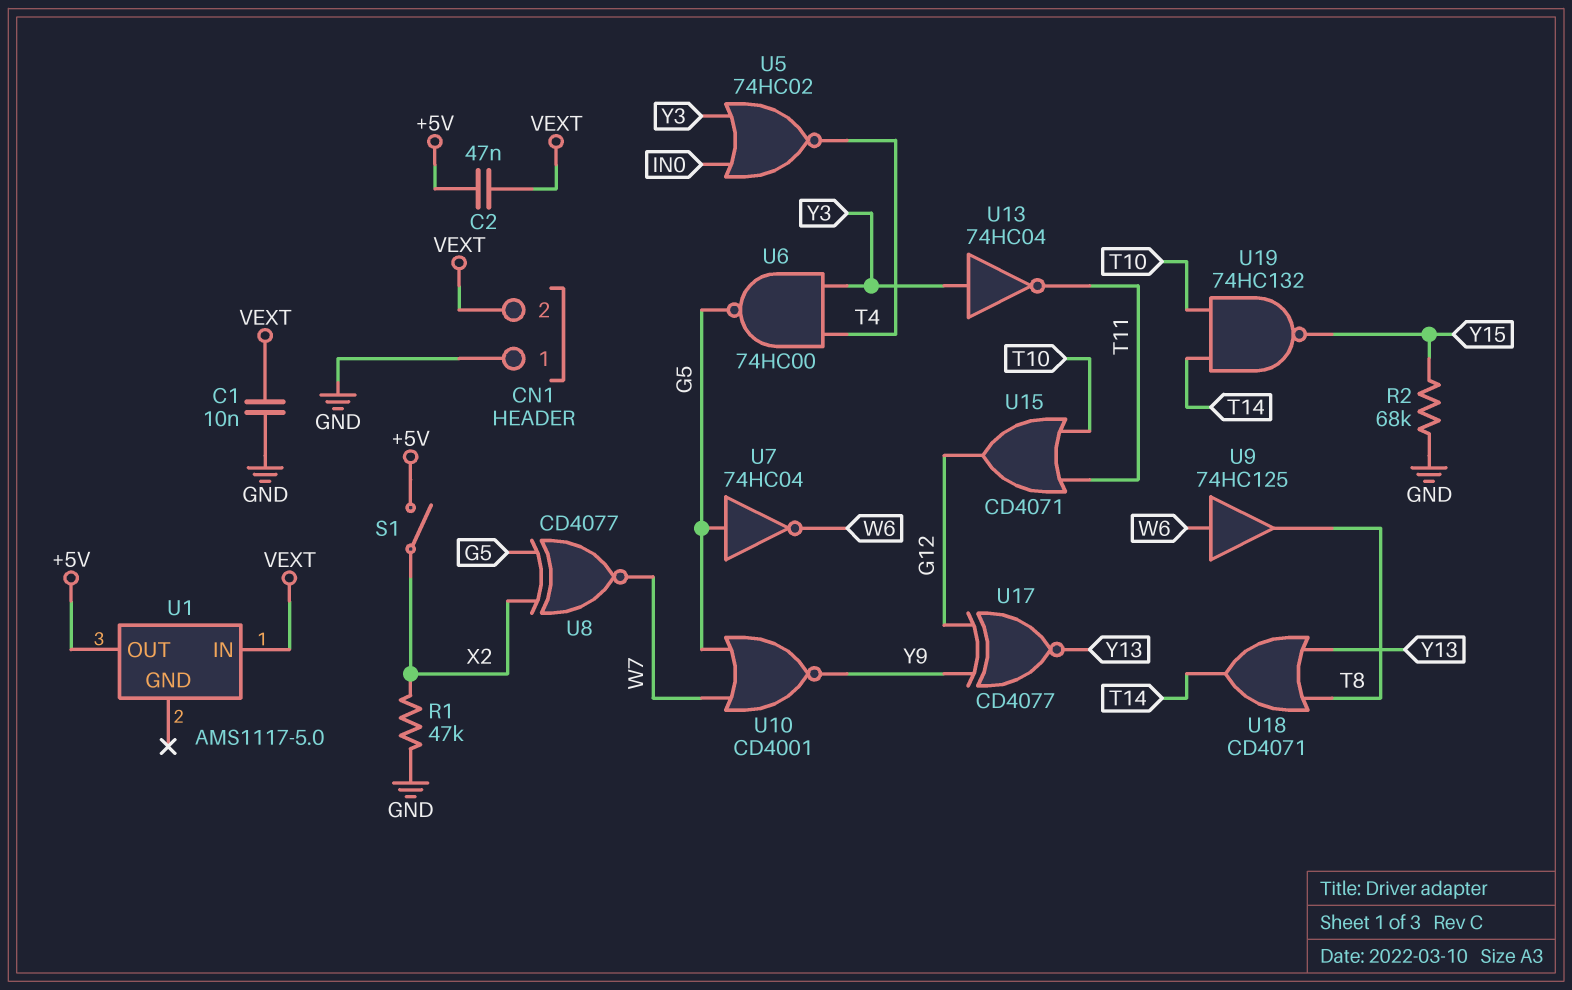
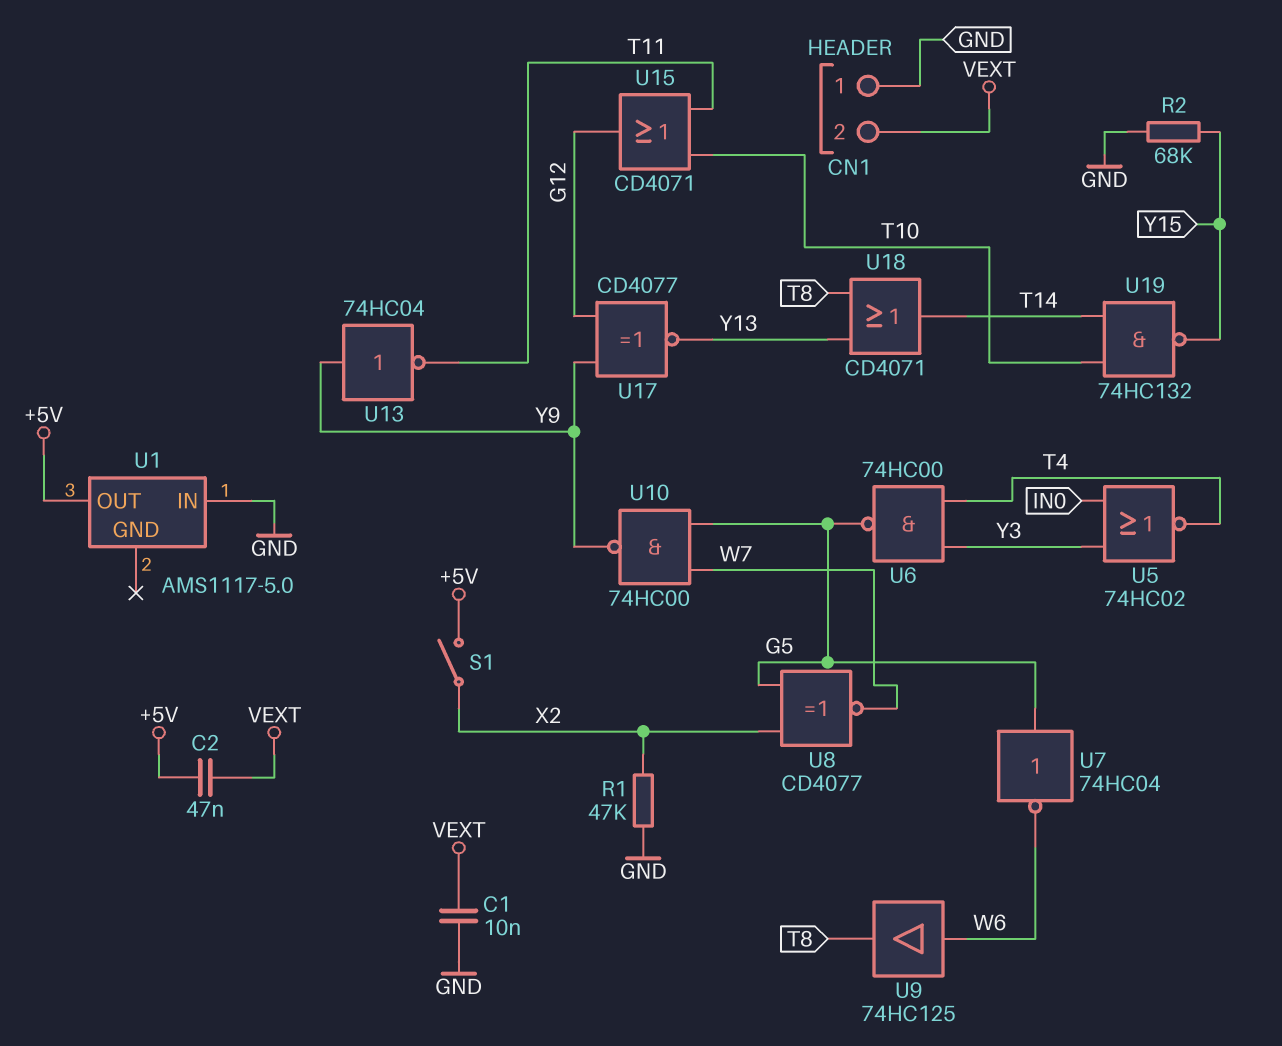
U1 pin IN: VEXT -> GND
U10: NOR CD4001 (in G5, in W7, out Y9) -> NAND 74HC00 (in G5, in W7, out Y9)
U13: NOT 74HC04 (in Y3, out T11) -> NOT 74HC04 (in Y9, out T11)

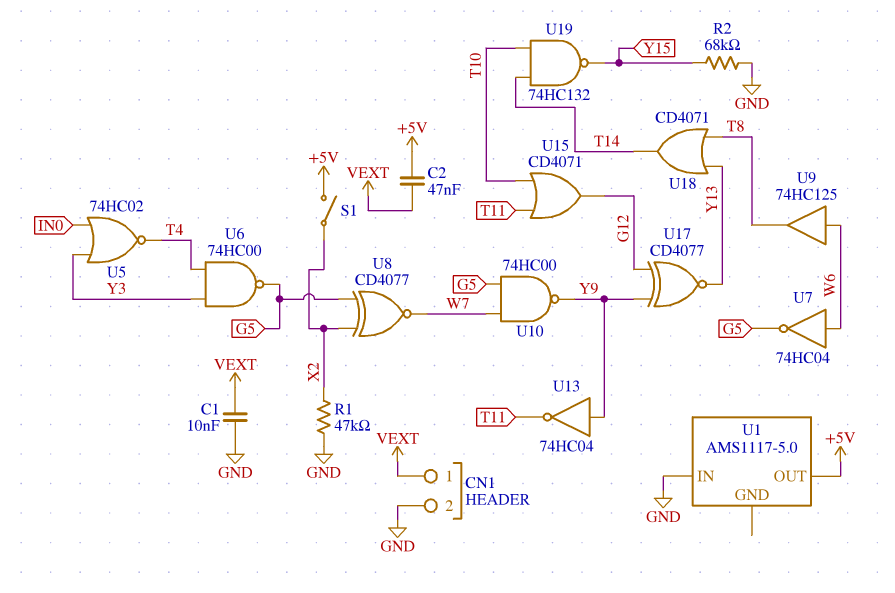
CN1 pin 1: GND -> VEXT
CN1 pin 2: VEXT -> GND
U7: NOT 74HC04 (in G5, out W6) -> NOT 74HC04 (in W6, out G5)

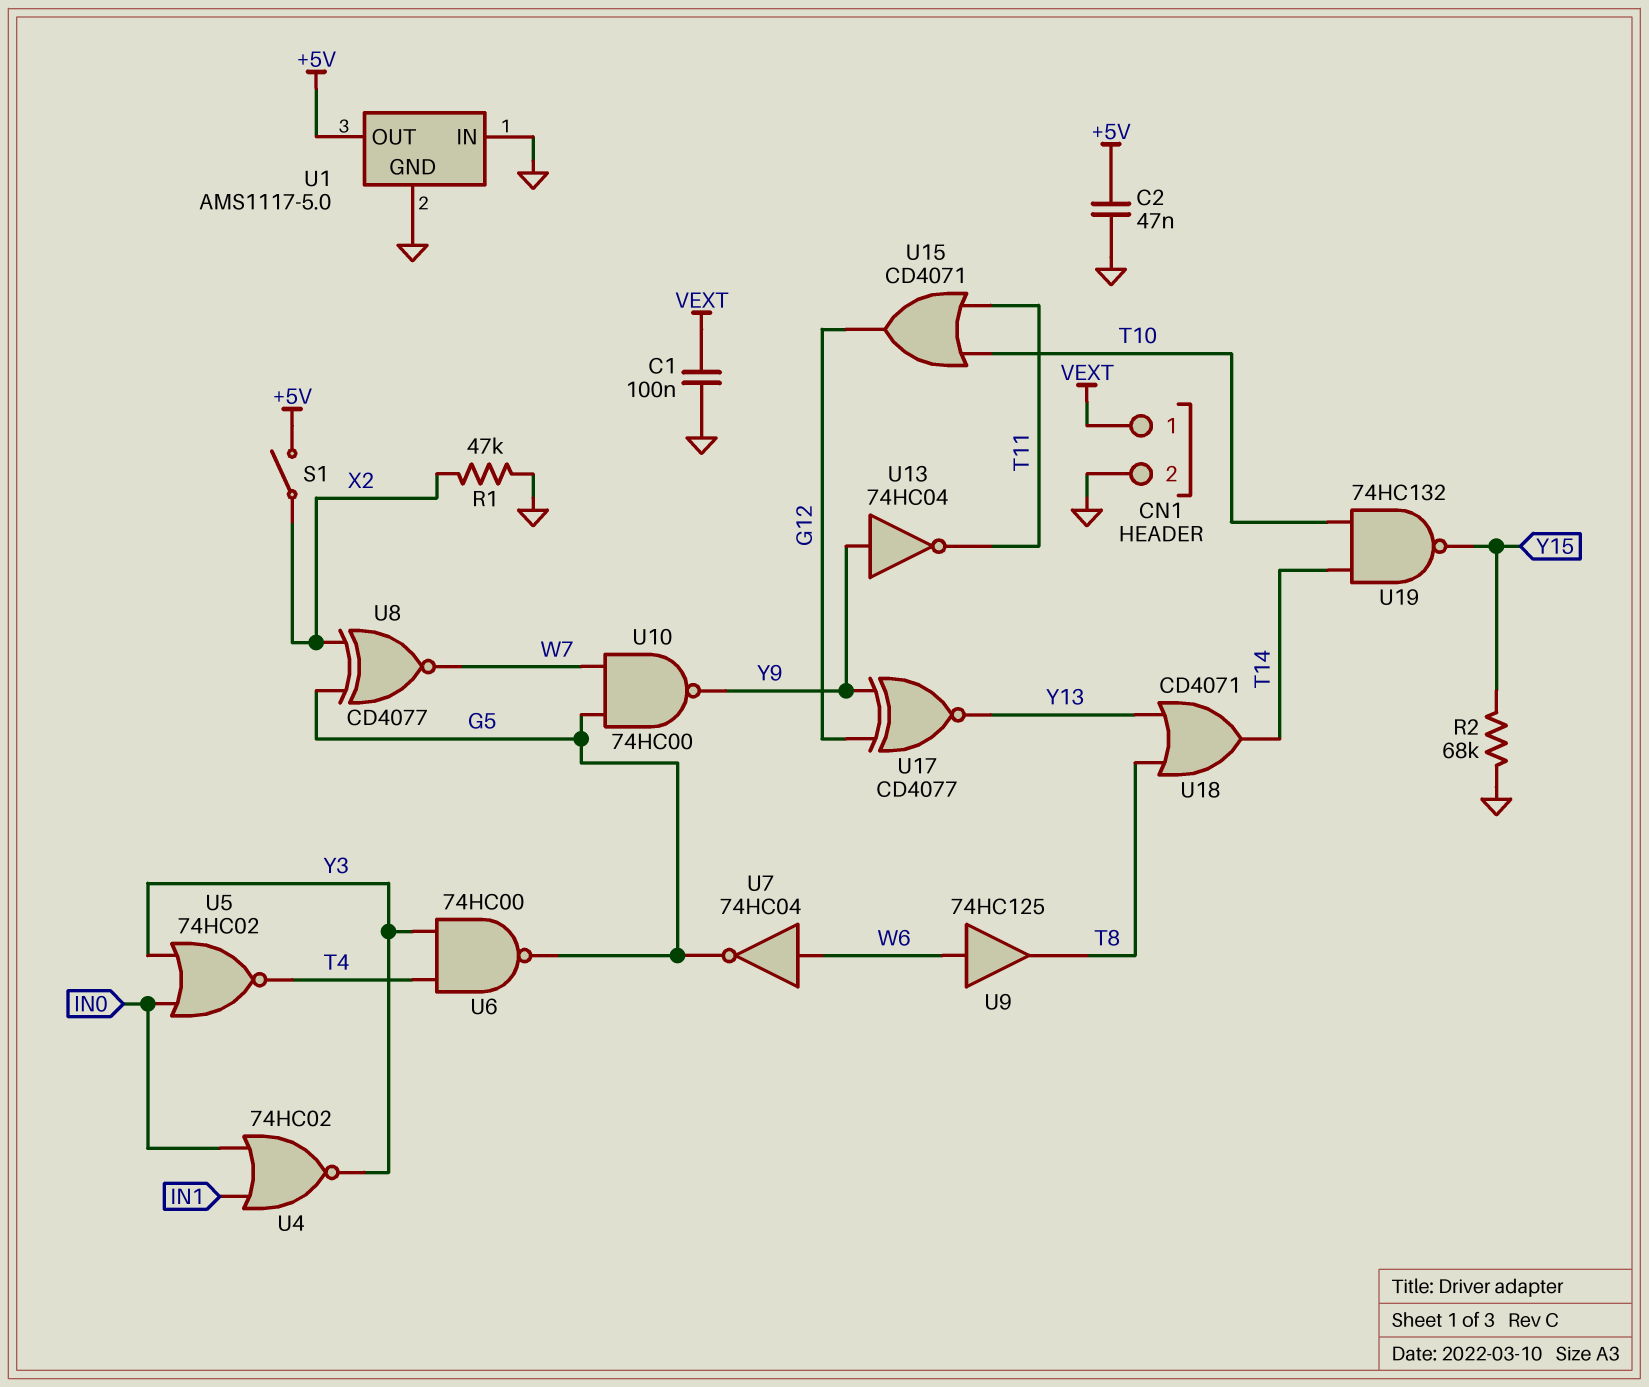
C1: 10nF (GND, VEXT) -> 100nF (GND, VEXT)
C2: 47nF (+5V, VEXT) -> 47nF (+5V, GND)
U1 pin GND: none -> GND
U4: none -> NOR 74HC02 (in IN0, in IN1, out Y3)

